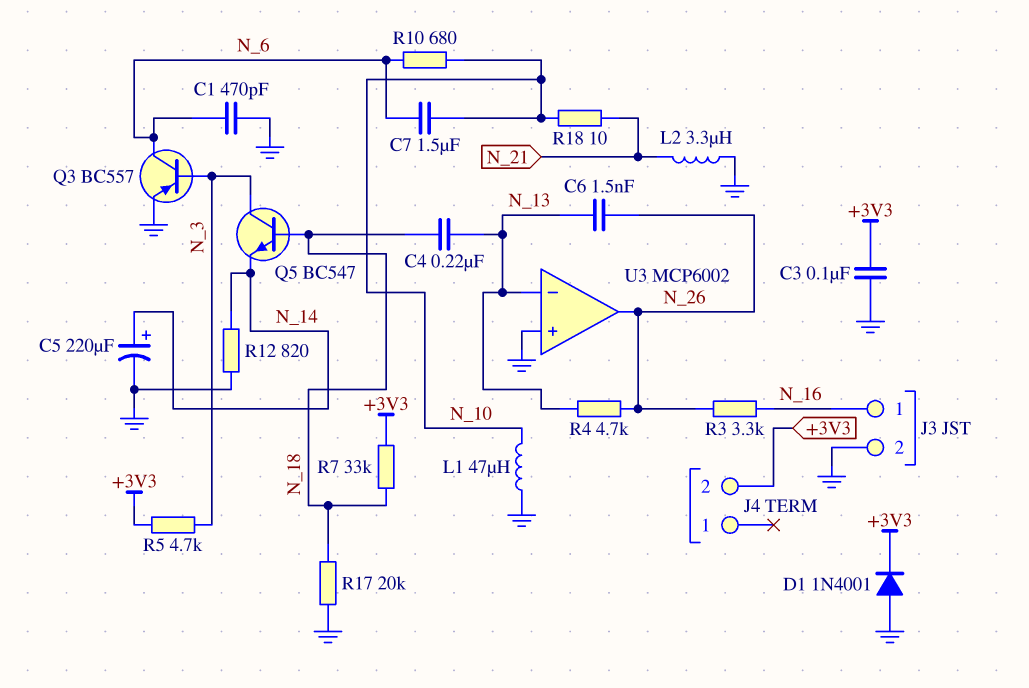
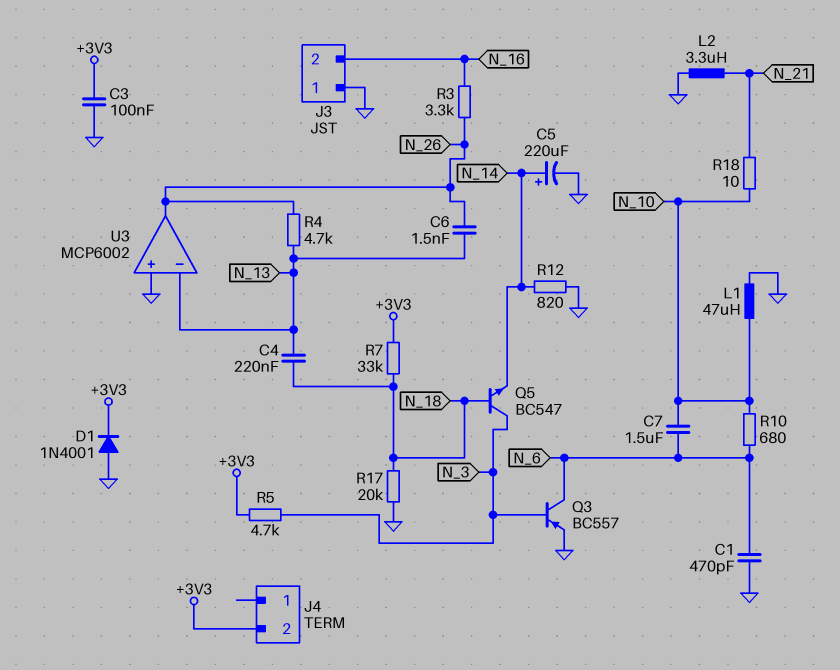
J3 pin 1: N_16 -> GND
J3 pin 2: GND -> N_16

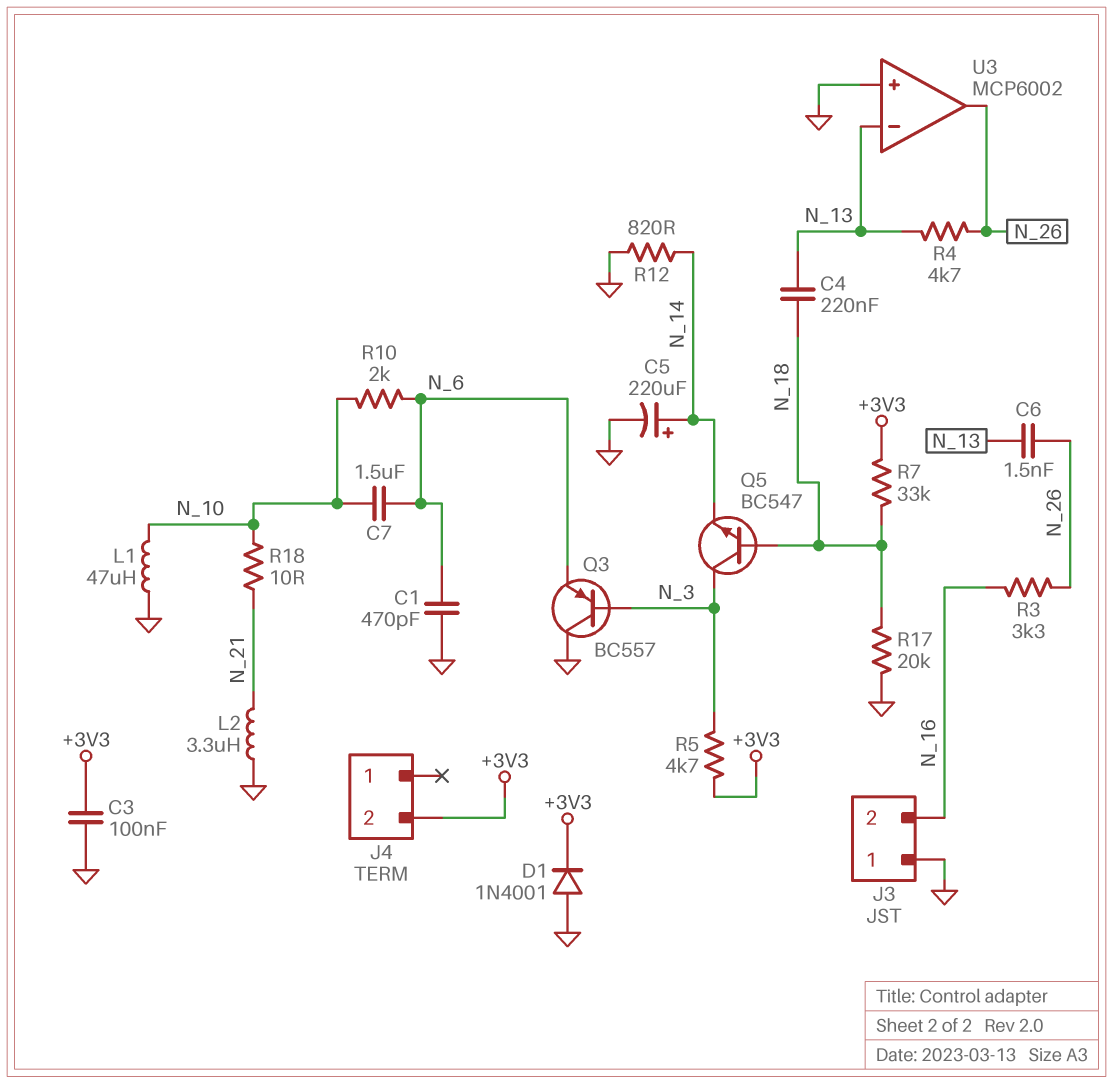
Q3: PNP BC557 (B N_3, C N_6, E GND) -> PNP BC557 (B N_3, C GND, E N_6)
R10: 680 (N_6, N_10) -> 2k (N_6, N_10)

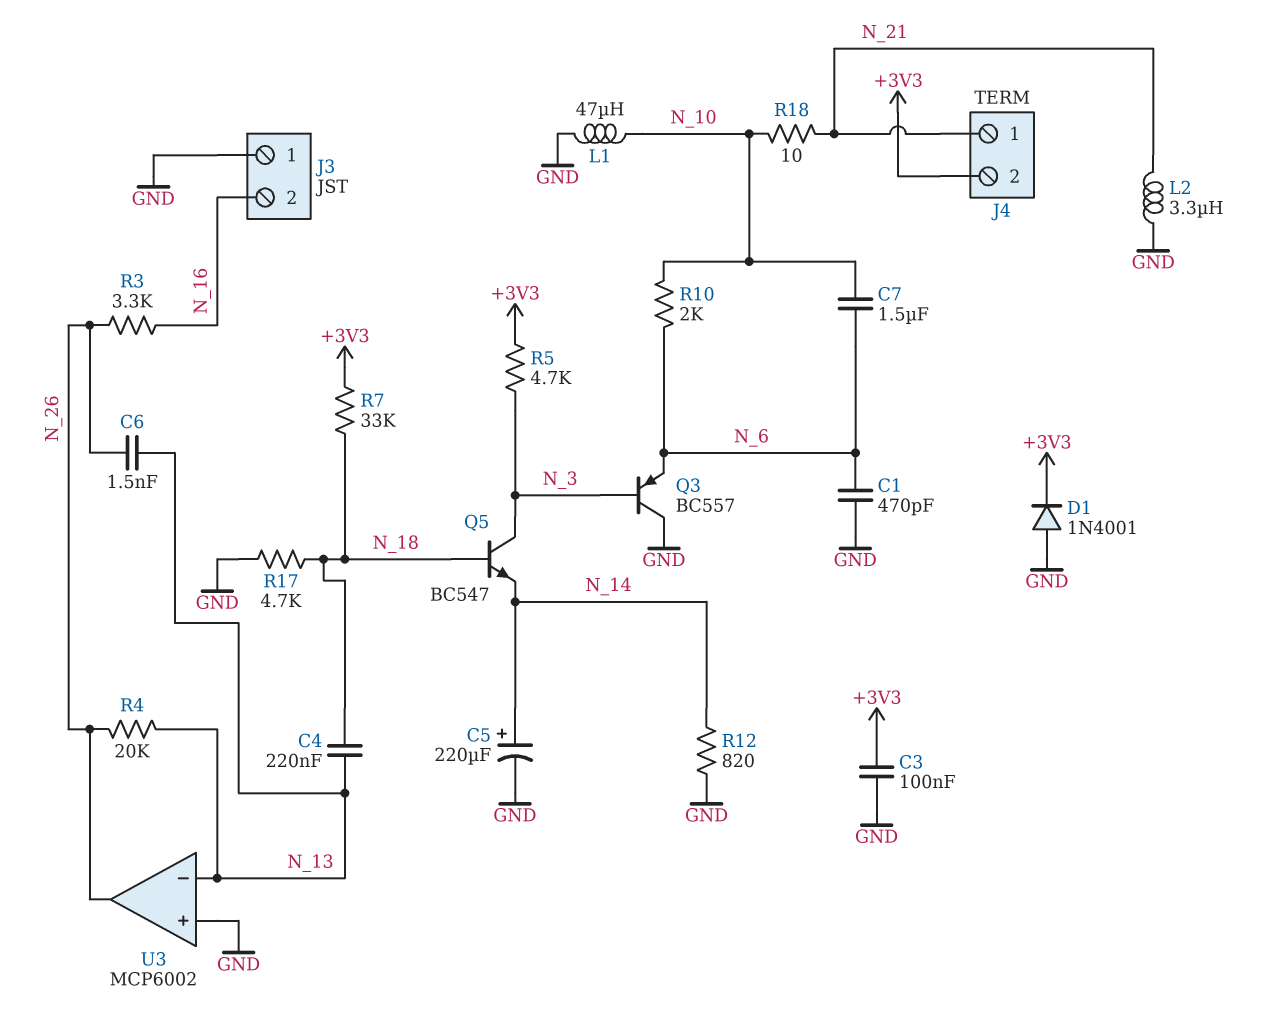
J4 pin 1: none -> N_21
R4: 4.7k (N_13, N_26) -> 20k (N_13, N_26)
R17: 20k (GND, N_18) -> 4.7k (GND, N_18)

